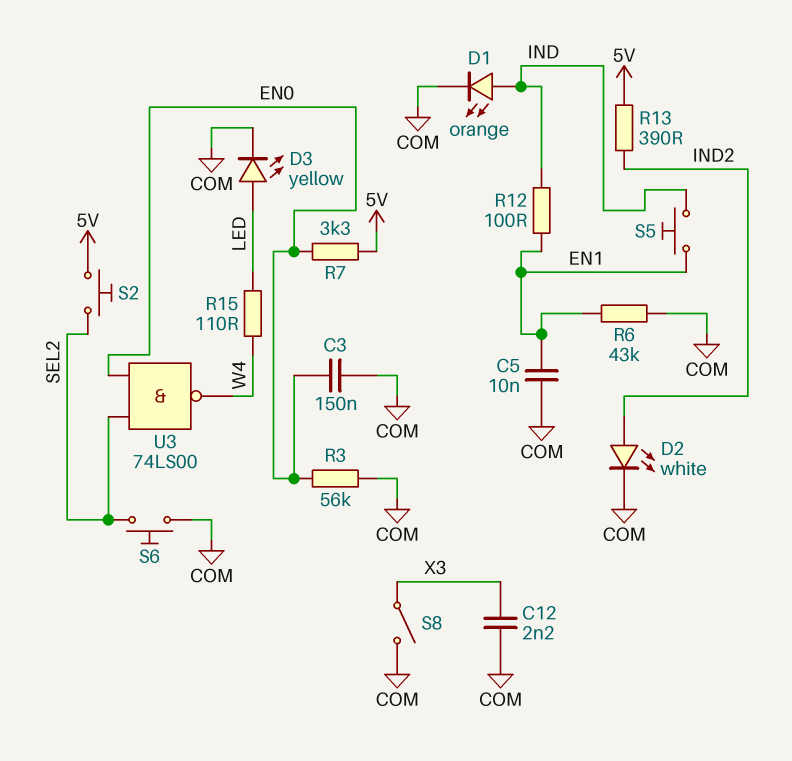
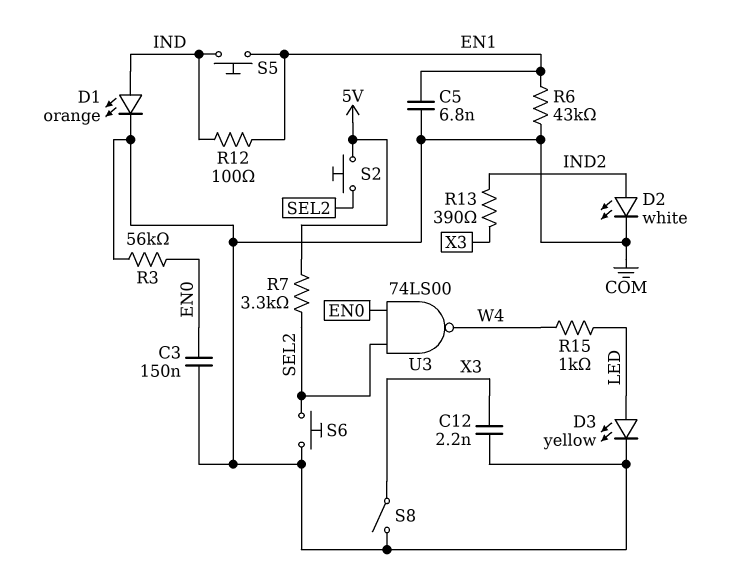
C5: 10nF (COM, EN1) -> 6.8nF (COM, EN1)
R7: 3.3k (5V, EN0) -> 3.3k (5V, SEL2)
R13: 390 (5V, IND2) -> 390 (IND2, X3)
R15: 110 (LED, W4) -> 1k (LED, W4)

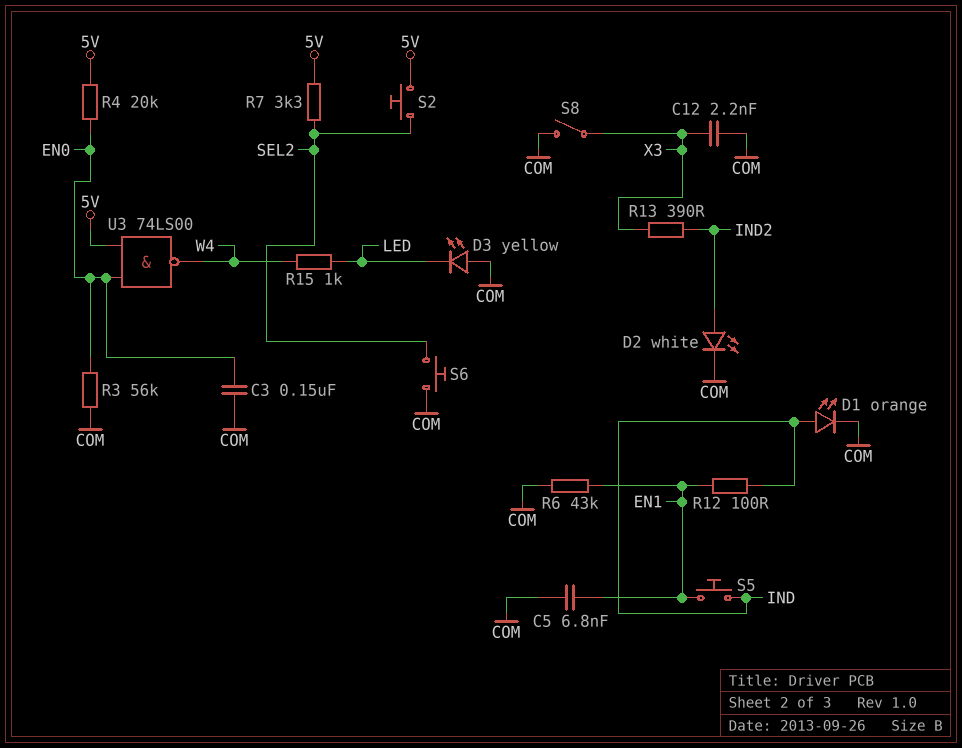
D3: LED yellow (A LED, K COM) -> LED yellow (A COM, K LED)
R4: none -> 20k (5V, EN0)
U3: NAND 74LS00 (in EN0, in SEL2, out W4) -> NAND 74LS00 (in 5V, in EN0, out W4)

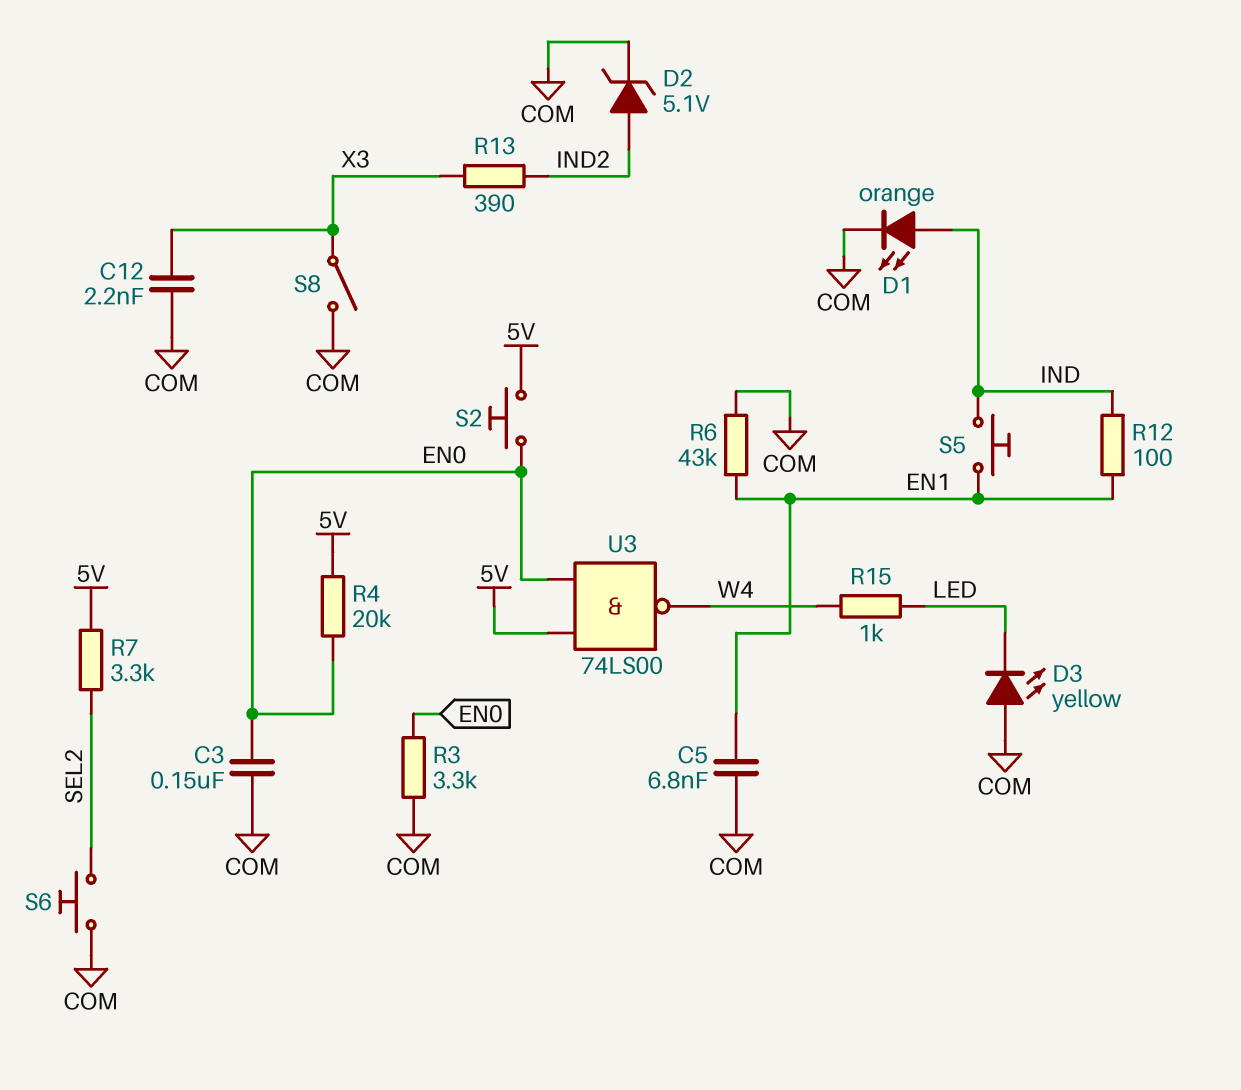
D2: LED white (A IND2, K COM) -> zener 5.1V (A IND2, K COM)
R3: 56k (COM, EN0) -> 3.3k (COM, EN0)
S2: button (5V, SEL2) -> button (5V, EN0)

